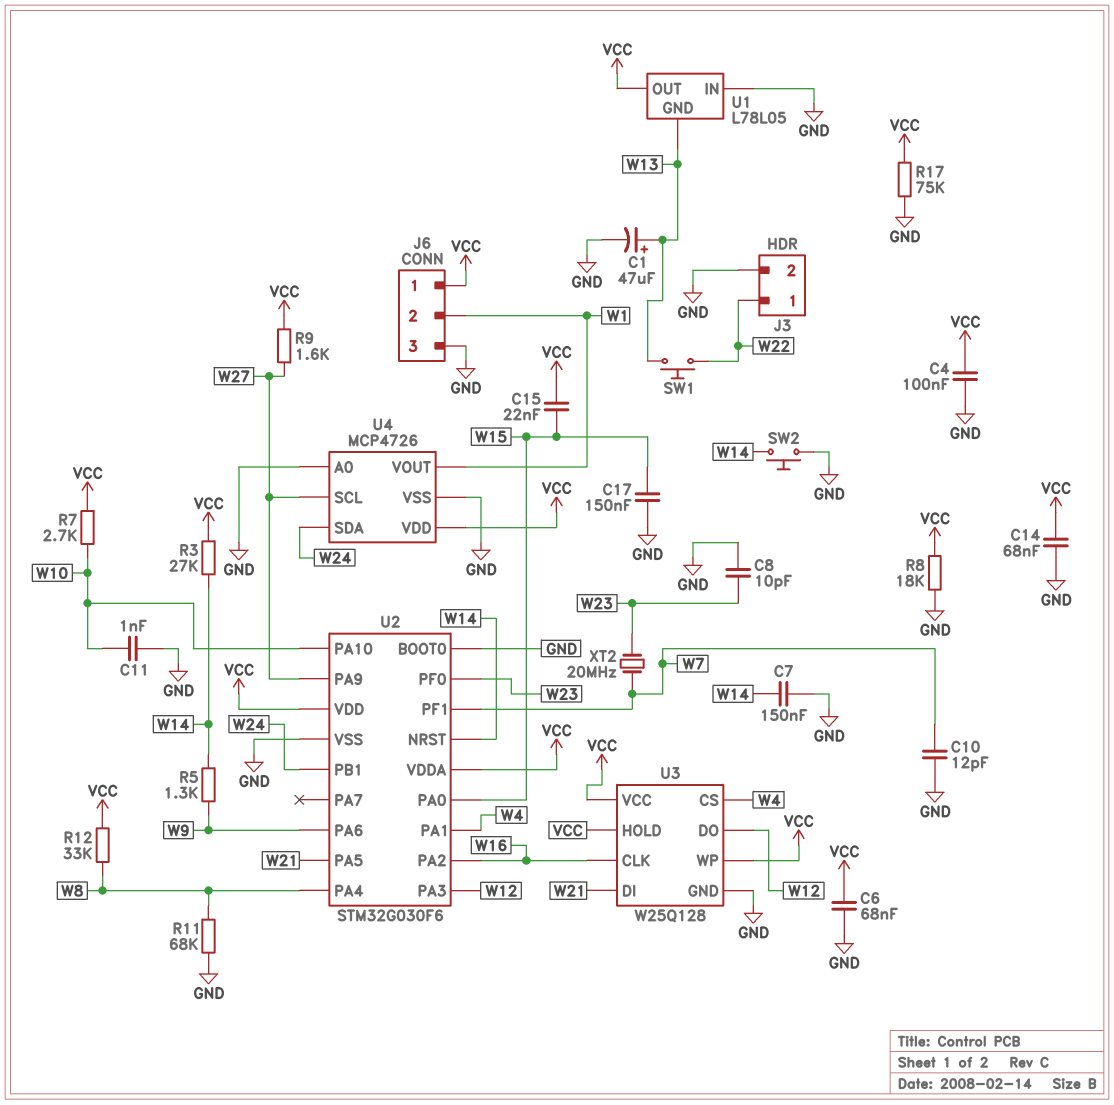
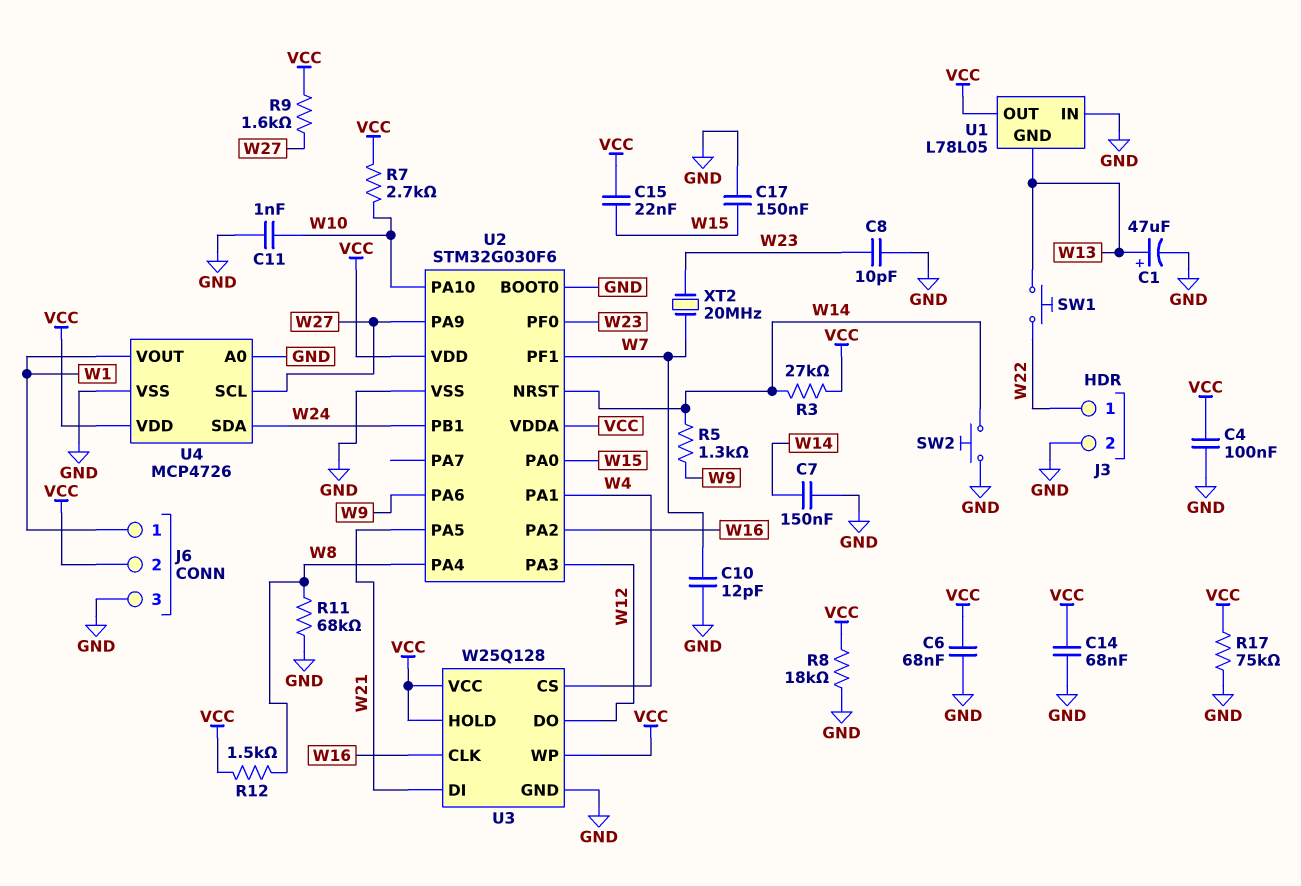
J6 pin 1: VCC -> W1
J6 pin 2: W1 -> VCC
R12: 33k (VCC, W8) -> 1.5k (VCC, W8)

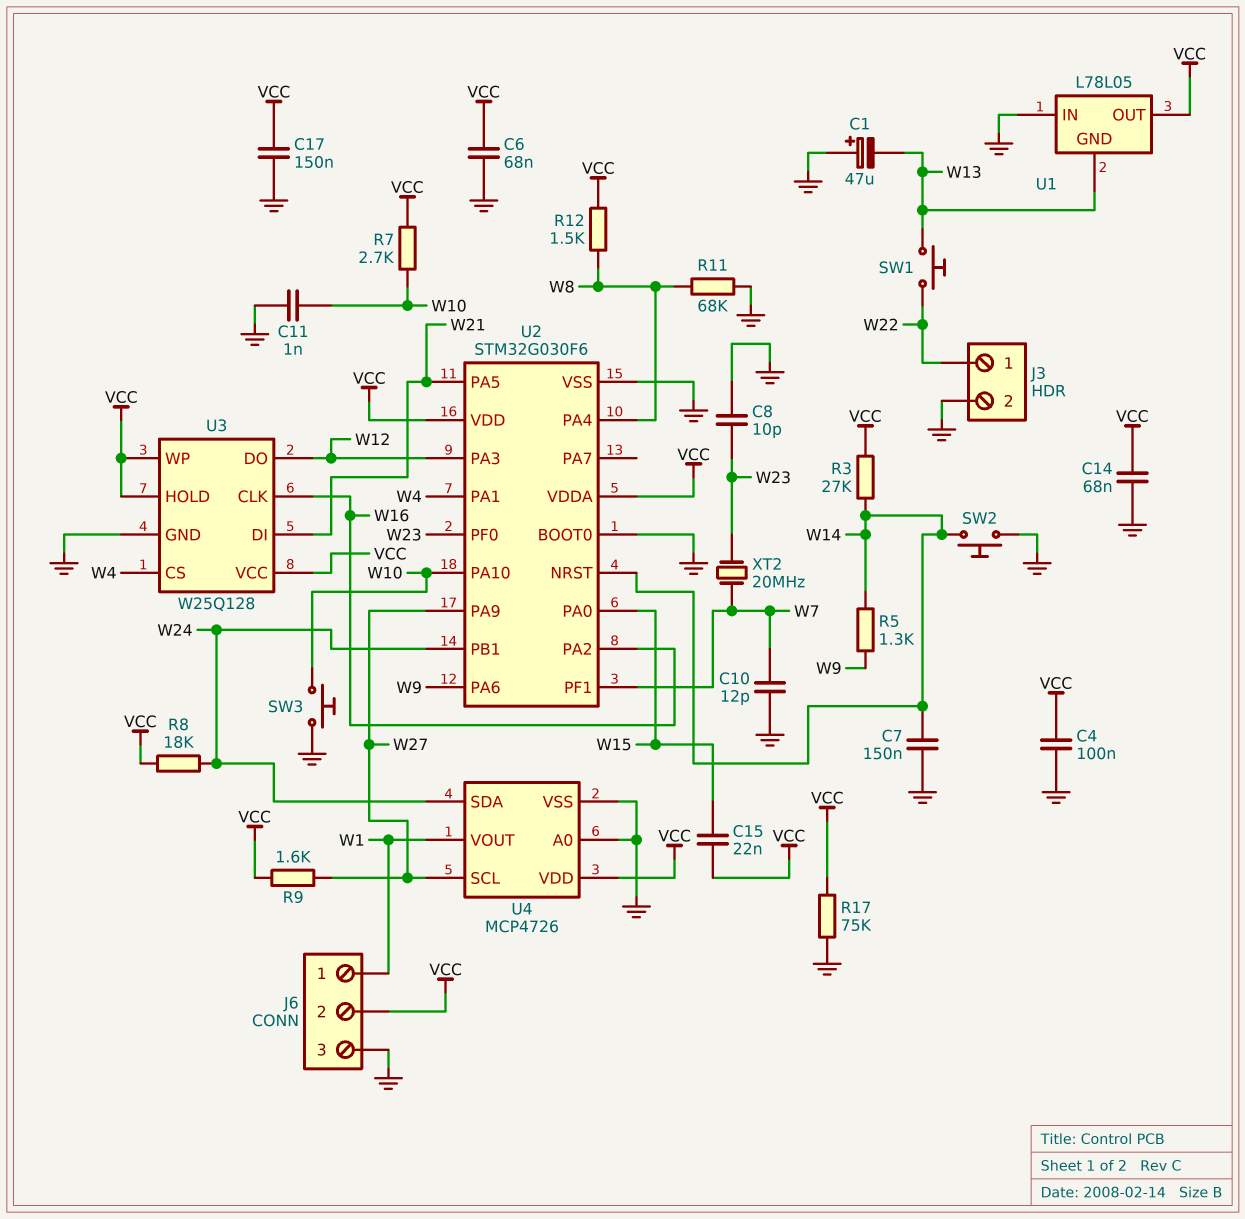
C1: 47uF (plus W13, minus GND) -> 47uF (plus GND, minus W13)
C17: 150nF (GND, W15) -> 150nF (GND, VCC)
R8: 18k (GND, VCC) -> 18k (VCC, W24)
SW3: none -> button (GND, W10)

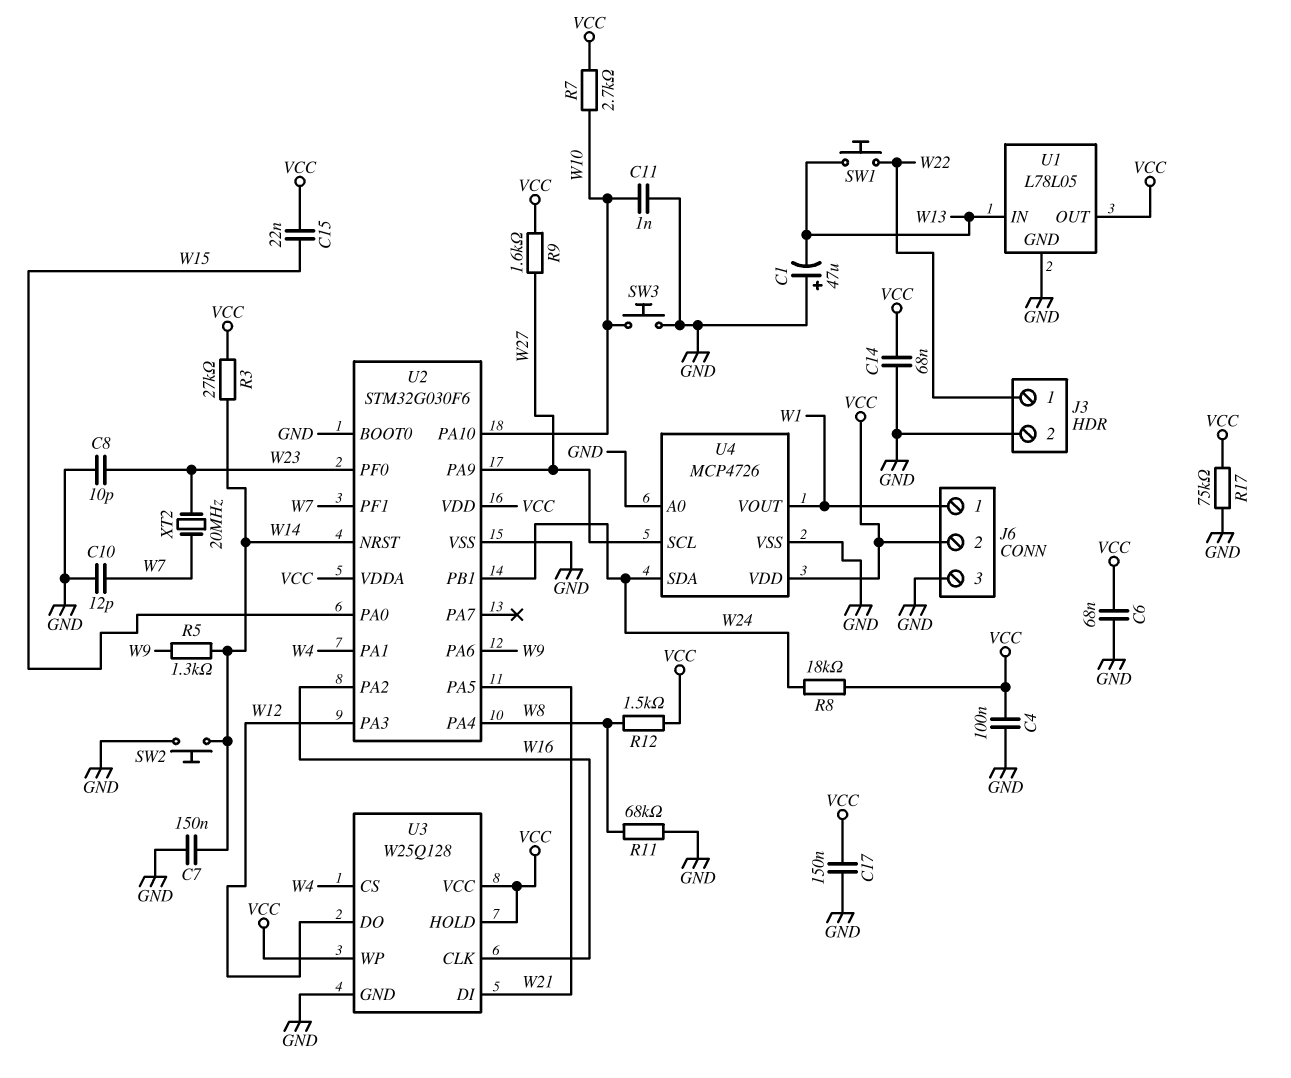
U1 pin GND: W13 -> GND
U1 pin IN: GND -> W13

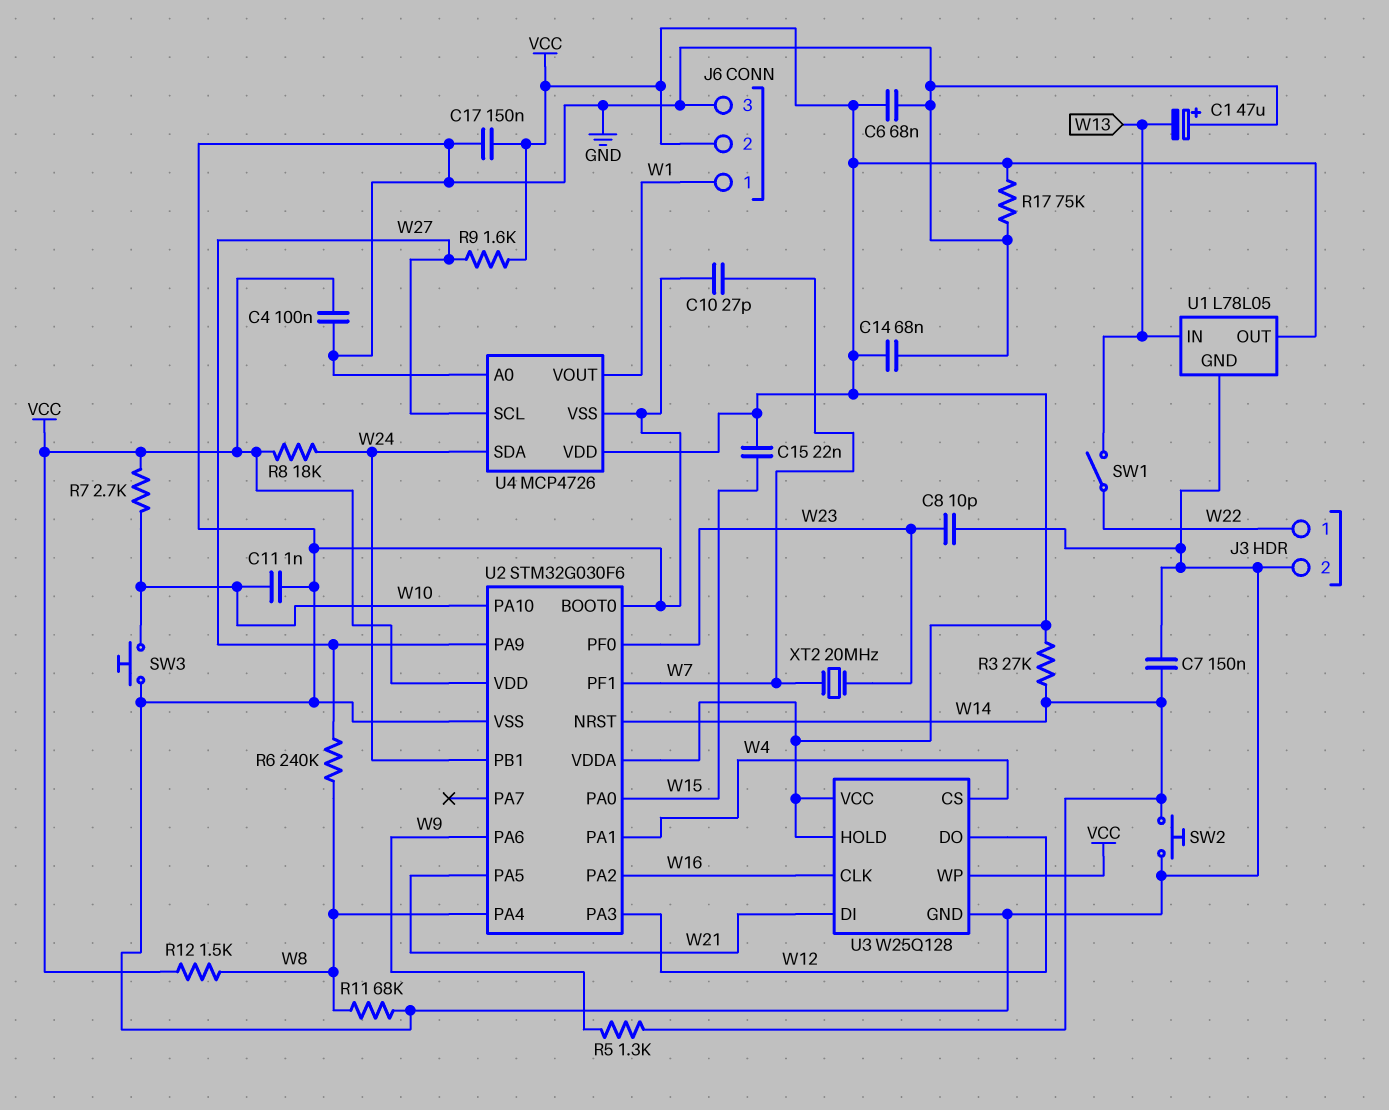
C10: 12pF (GND, W7) -> 27pF (GND, W7)
R6: none -> 240k (W8, W27)
SW1: button (W13, W22) -> switch (W13, W22)

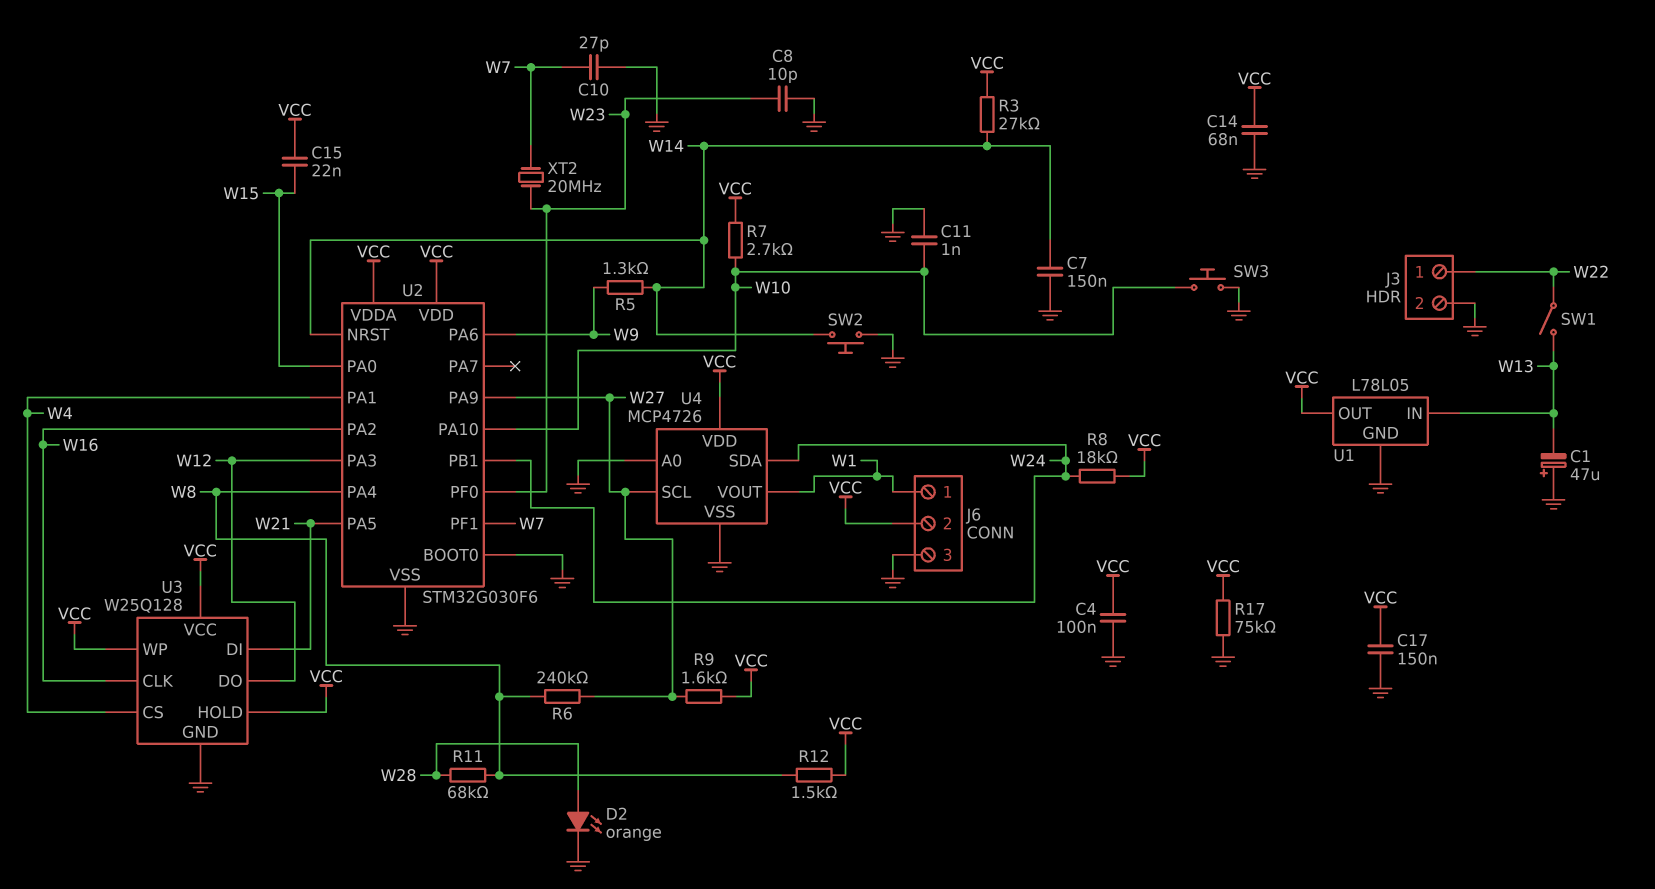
C6: 68nF (GND, VCC) -> none
D2: none -> LED orange (A W28, K GND)
R11: 68k (GND, W8) -> 68k (W8, W28)

